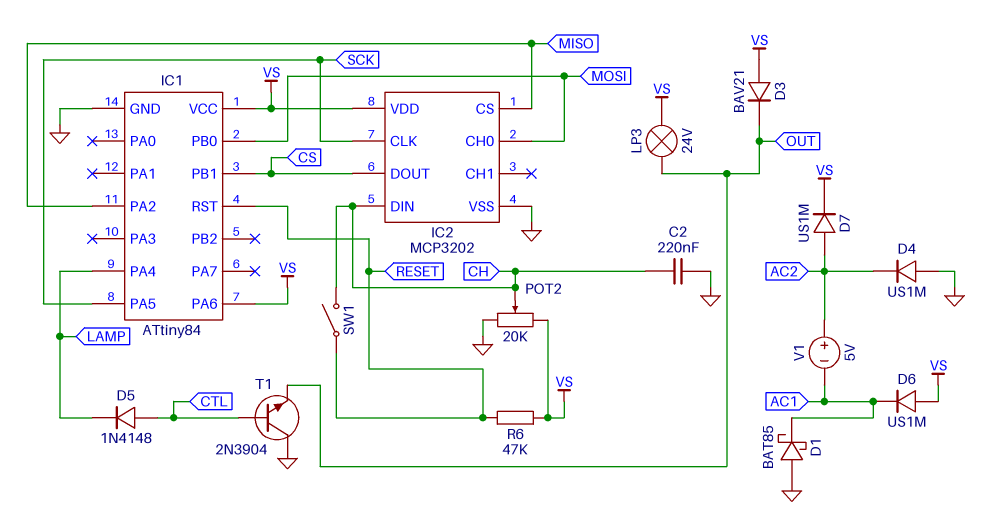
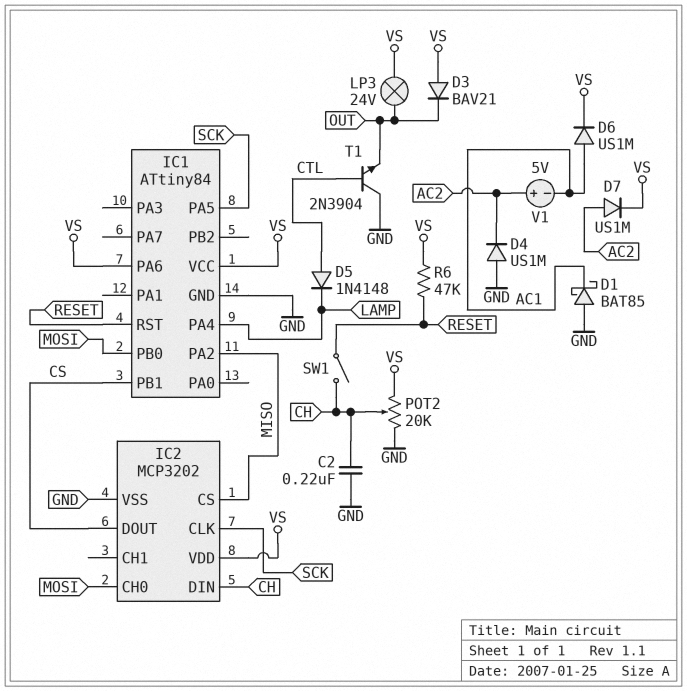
D6: diode US1M (A VS, K AC1) -> diode US1M (A AC1, K VS)

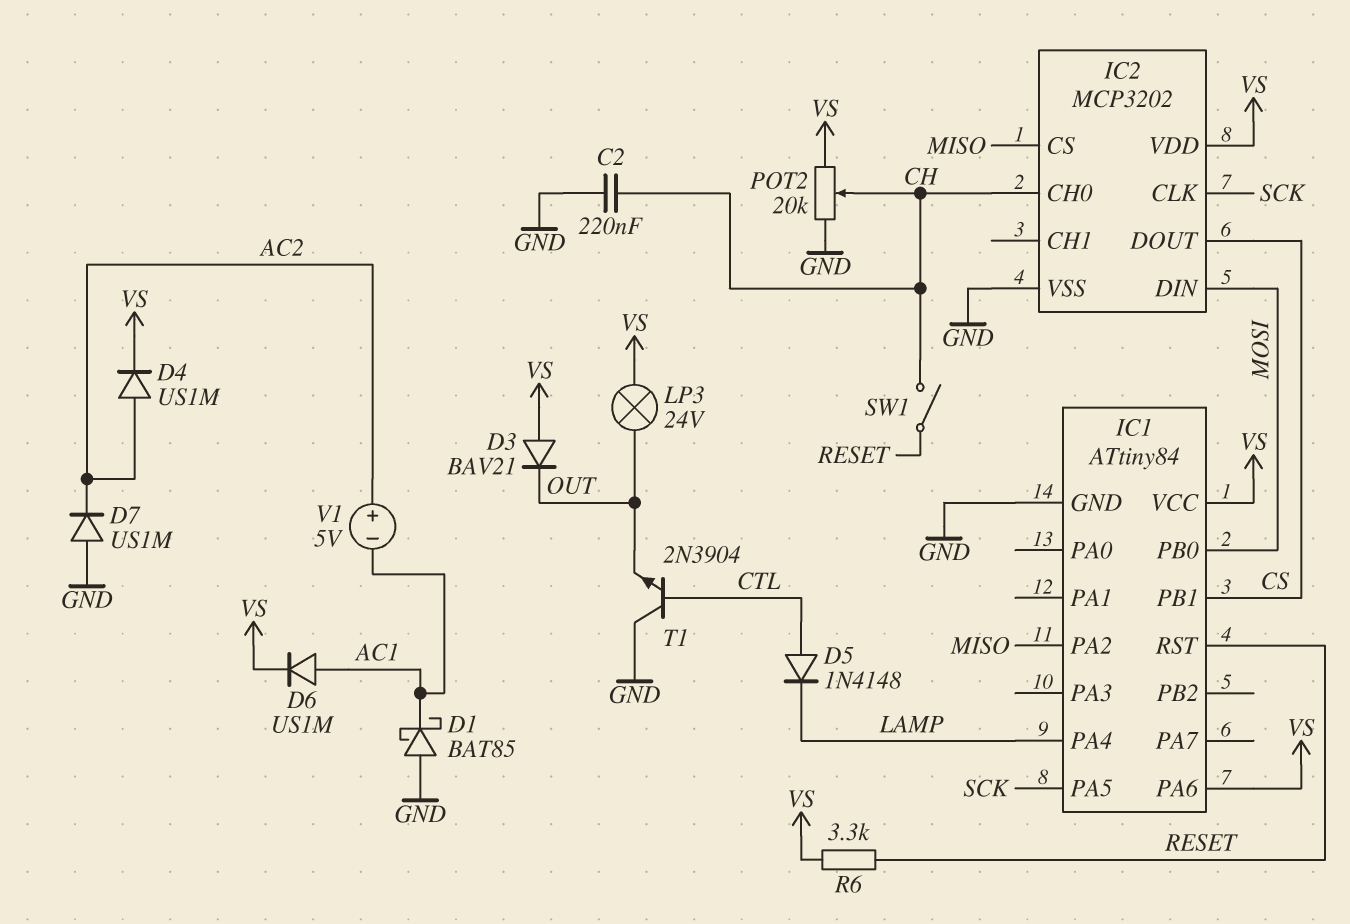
D4: diode US1M (A GND, K AC2) -> diode US1M (A AC2, K VS)
D7: diode US1M (A AC2, K VS) -> diode US1M (A GND, K AC2)
IC2 pin CH0: MOSI -> CH
IC2 pin DIN: CH -> MOSI
R6: 47k (RESET, VS) -> 3.3k (RESET, VS)

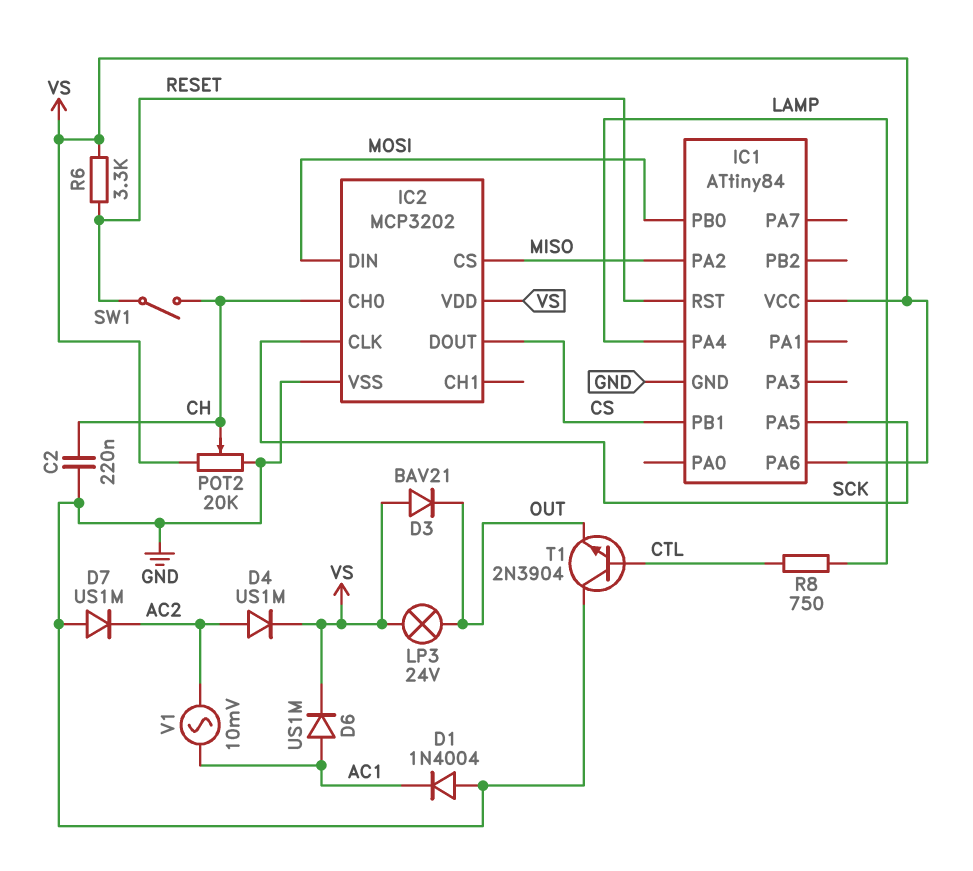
D1: schottky BAT85 (A GND, K AC1) -> diode 1N4004 (A GND, K AC1)
D5: diode 1N4148 (A CTL, K LAMP) -> none
R8: none -> 750 (CTL, LAMP)
V1: 5V (plus AC2, minus AC1) -> AC 10mV (AC1, AC2)

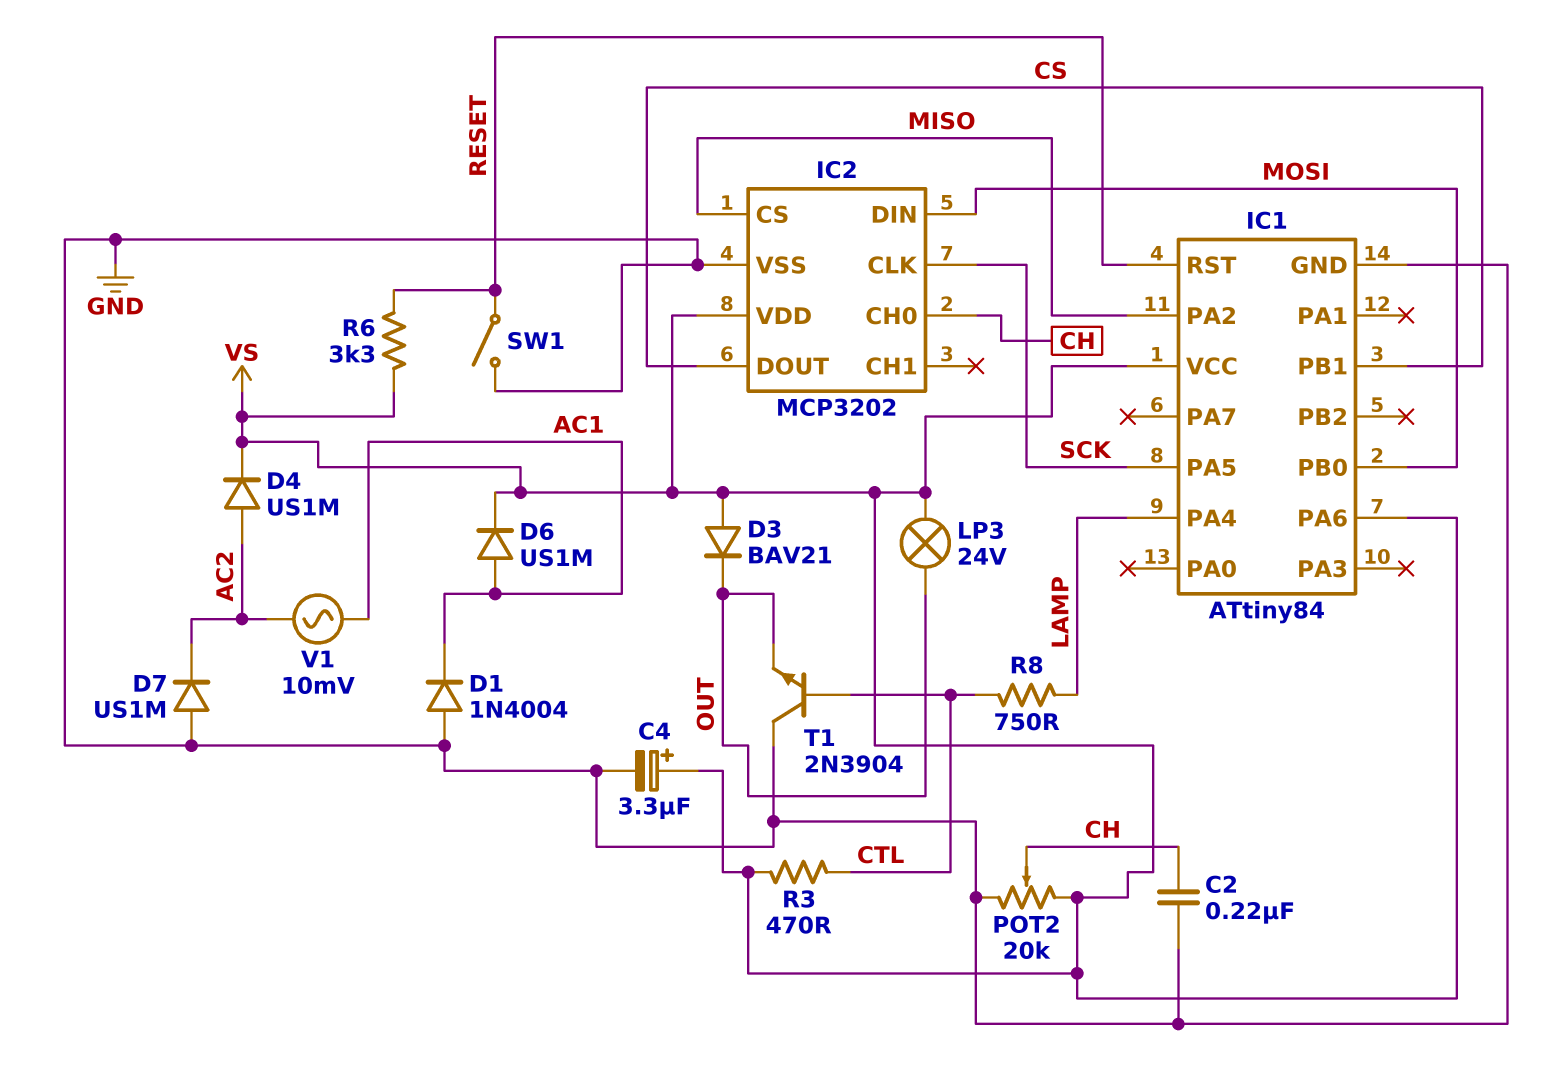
C4: none -> 3.3uF (plus VS, minus GND)
R3: none -> 470 (CTL, VS)
SW1: switch (CH, RESET) -> switch (GND, RESET)

